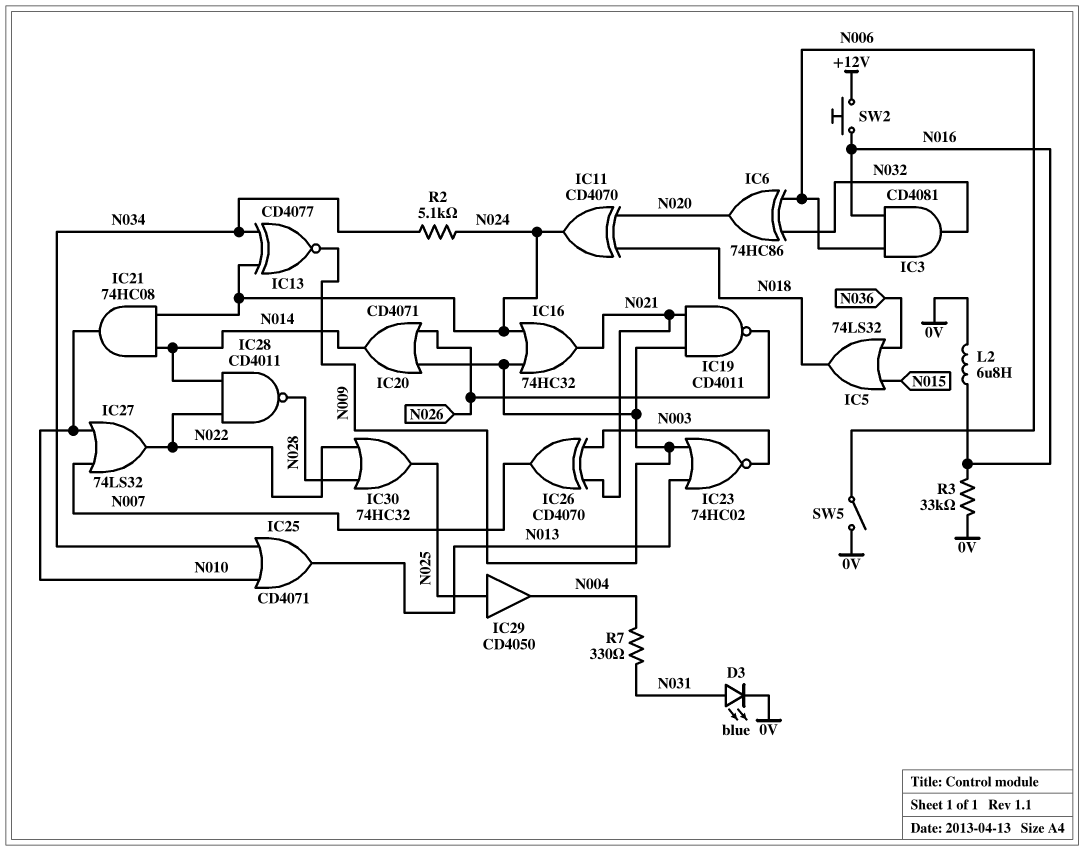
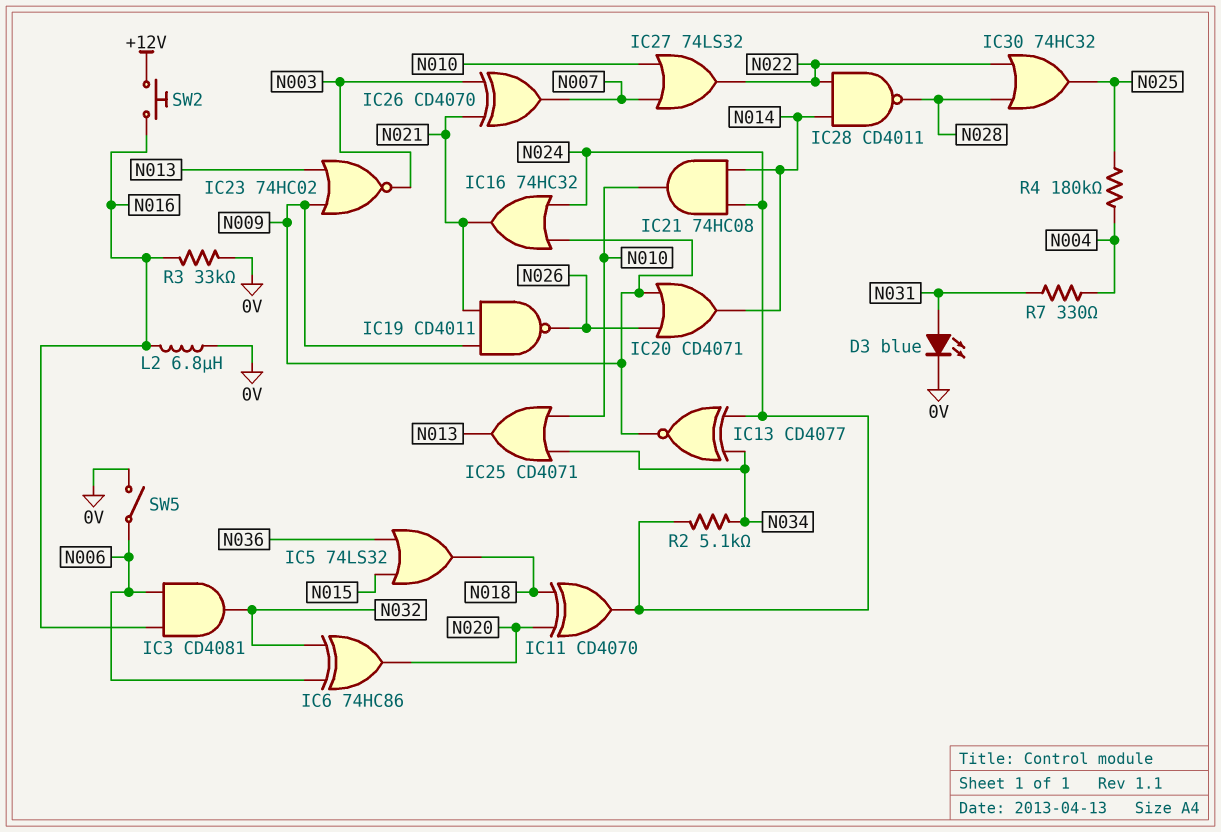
IC29: buffer CD4050 (in N025, out N004) -> none
R4: none -> 180k (N004, N025)

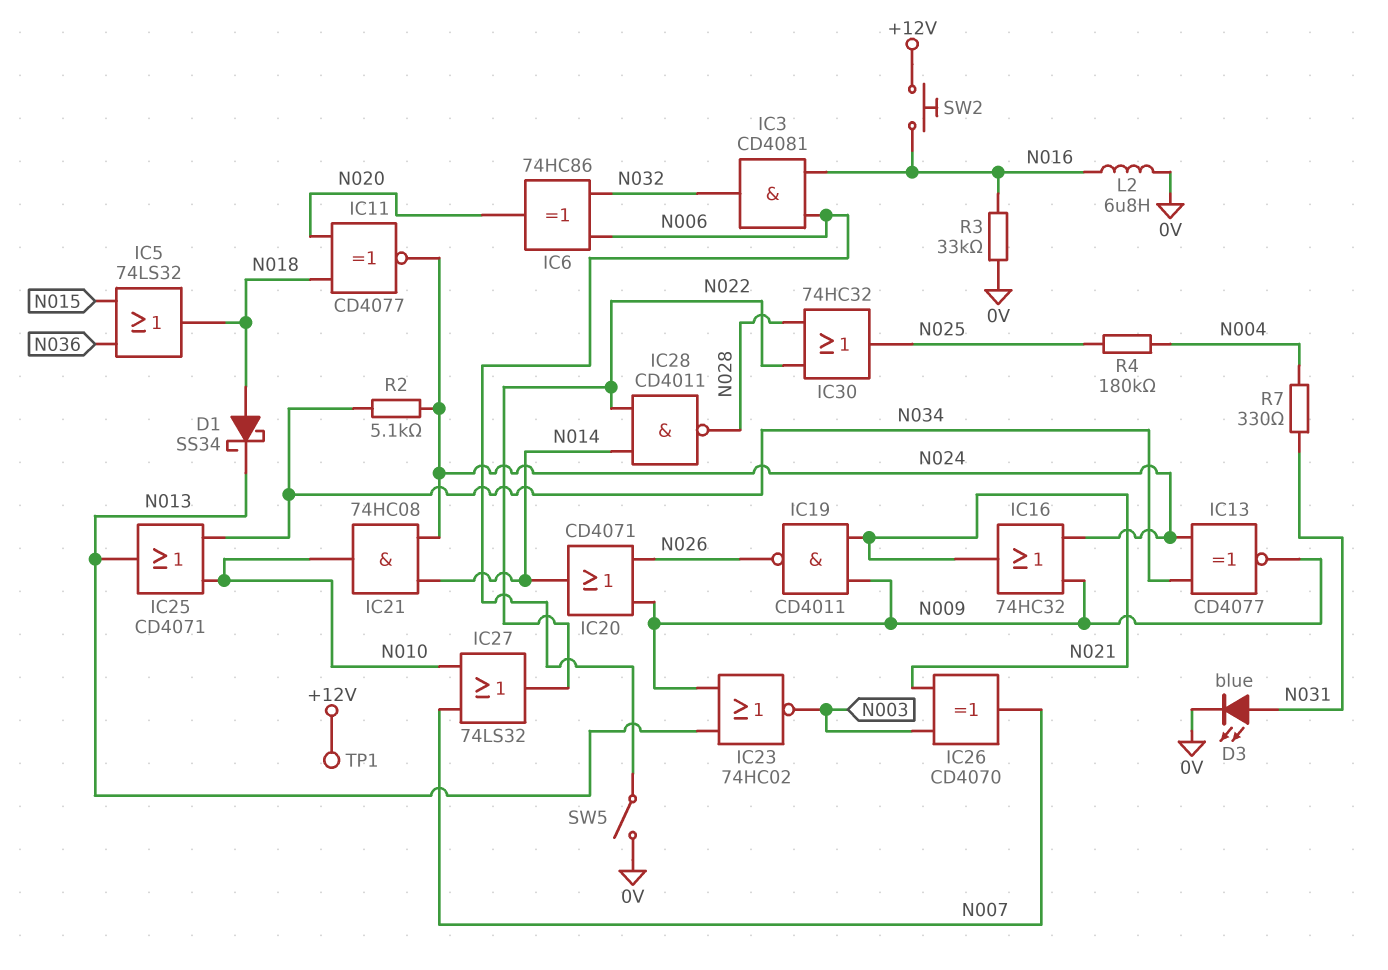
D1: none -> schottky SS34 (A N018, K N013)
IC11: XOR CD4070 (in N018, in N020, out N024) -> XNOR CD4077 (in N018, in N020, out N024)
TP1: none -> test point (+12V)

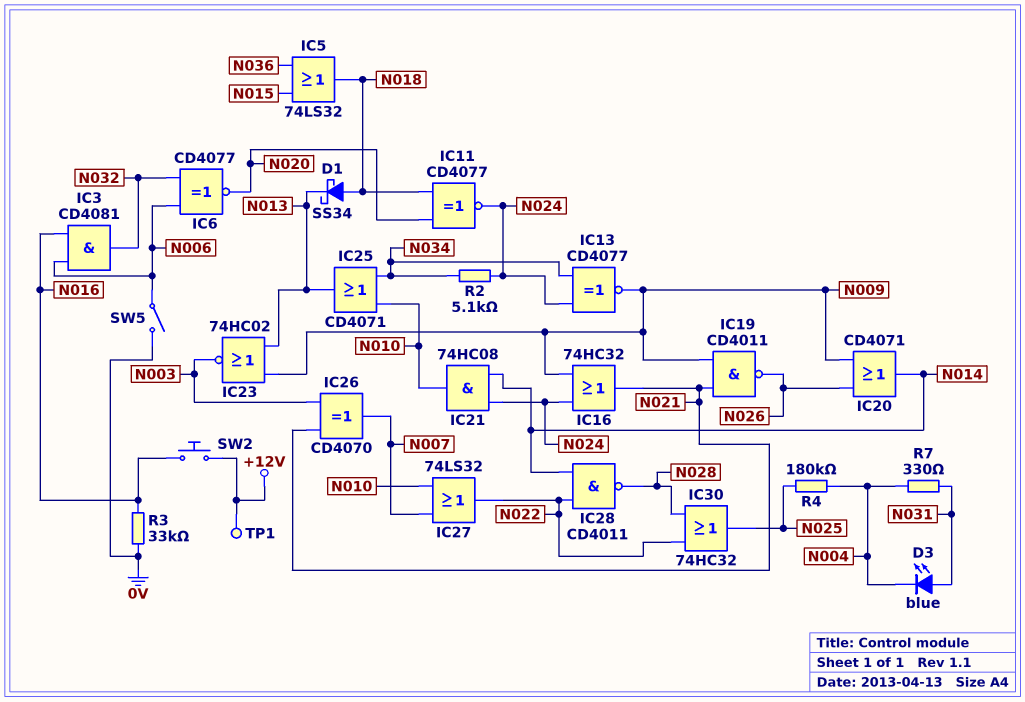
D3: LED blue (A N031, K 0V) -> LED blue (A N031, K N004)
IC6: XOR 74HC86 (in N006, in N032, out N020) -> XNOR CD4077 (in N006, in N032, out N020)
L2: 6.8uH (0V, N016) -> none

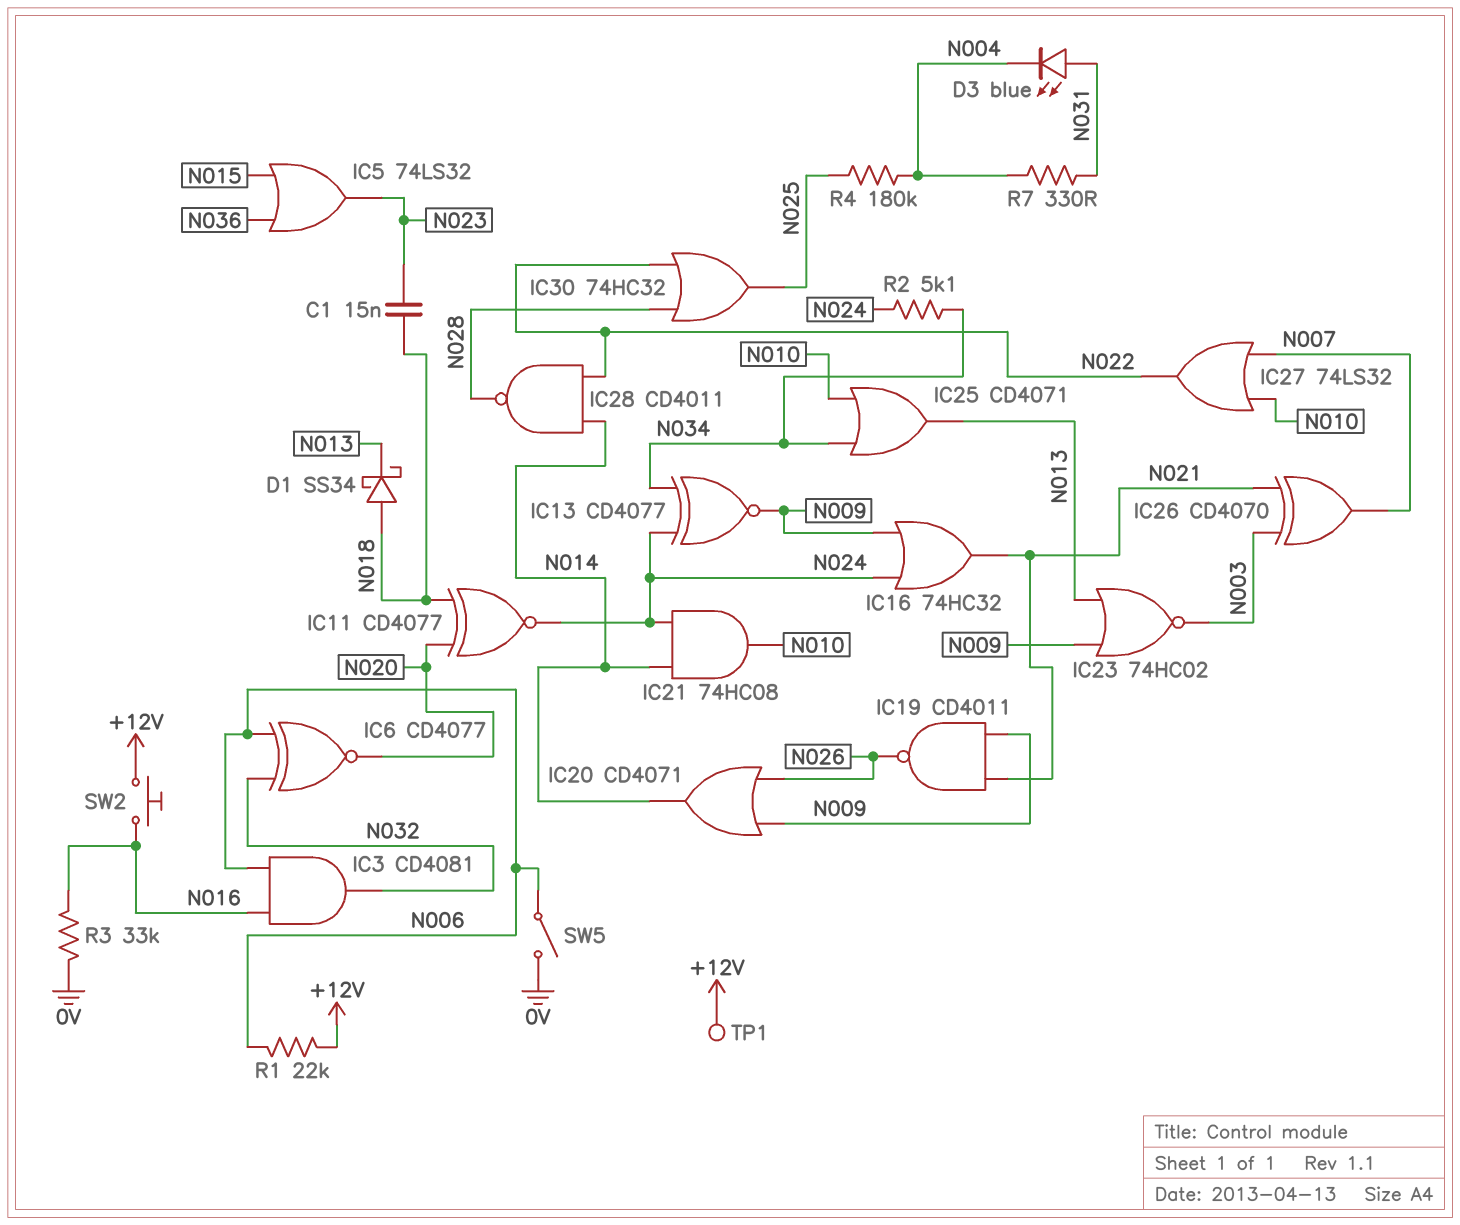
C1: none -> 15nF (N018, N023)
IC5: OR 74LS32 (in N015, in N036, out N018) -> OR 74LS32 (in N015, in N036, out N023)
R1: none -> 22k (+12V, N006)

